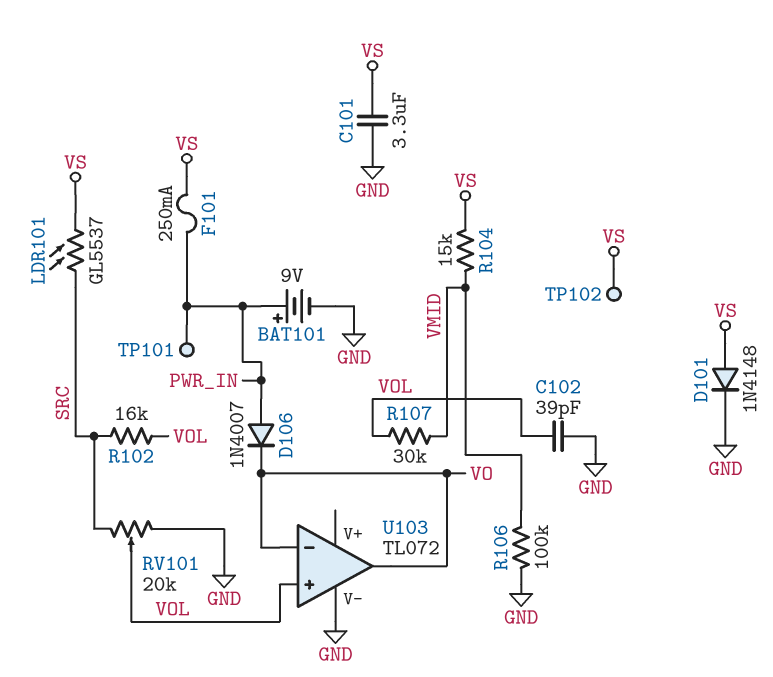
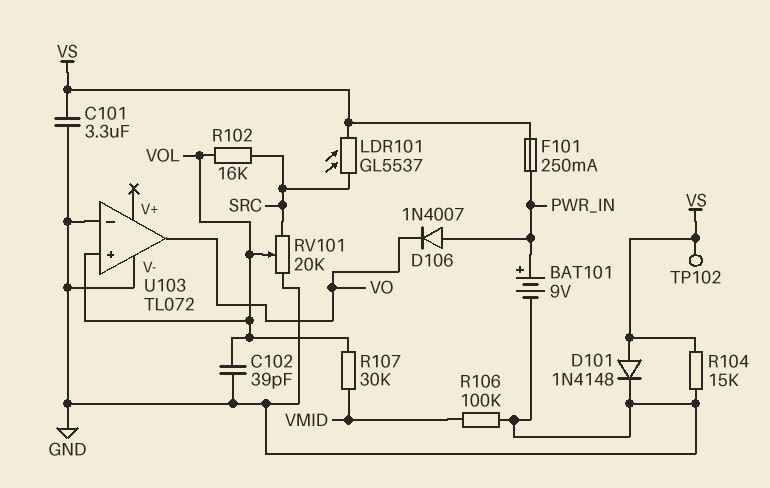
R104: 15k (VMID, VS) -> 15k (GND, VS)
TP101: test point (PWR_IN) -> none
U103 pin in-: VO -> GND

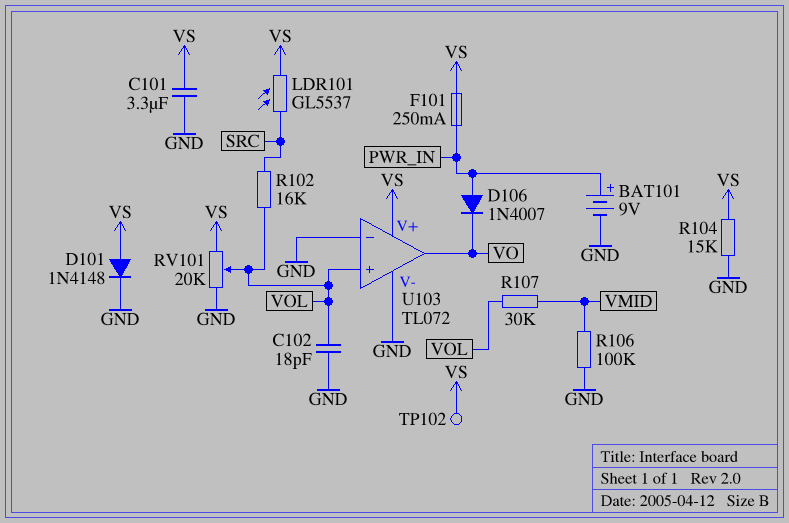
C102: 39pF (GND, VOL) -> 18pF (GND, VOL)
RV101: 20k (GND, SRC, wiper VOL) -> 20k (GND, VS, wiper VOL)
U103 pin V+: none -> VS

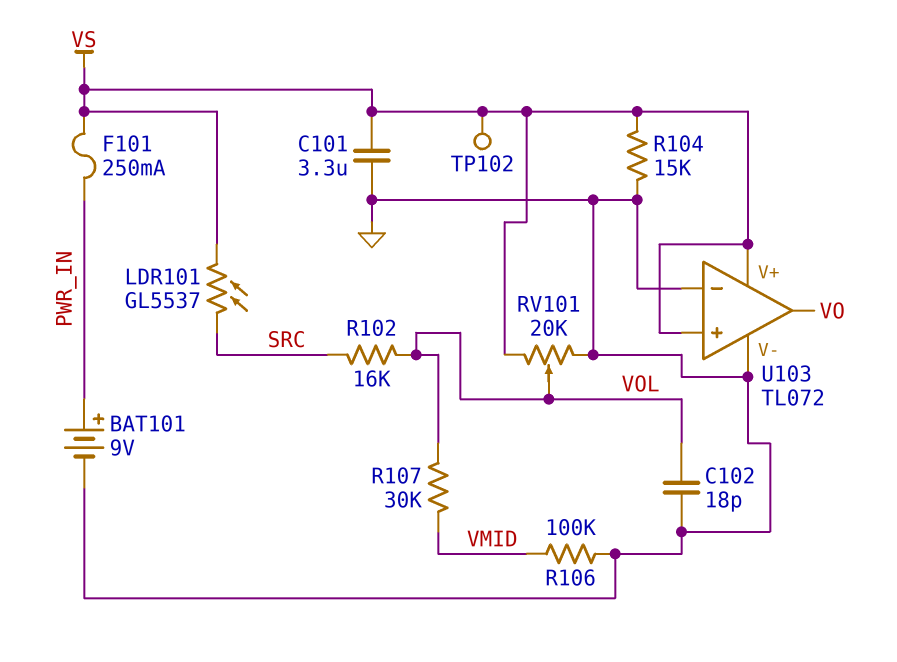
D101: diode 1N4148 (A VS, K GND) -> none
D106: diode 1N4007 (A PWR_IN, K VO) -> none
U103 pin in+: VOL -> VS

